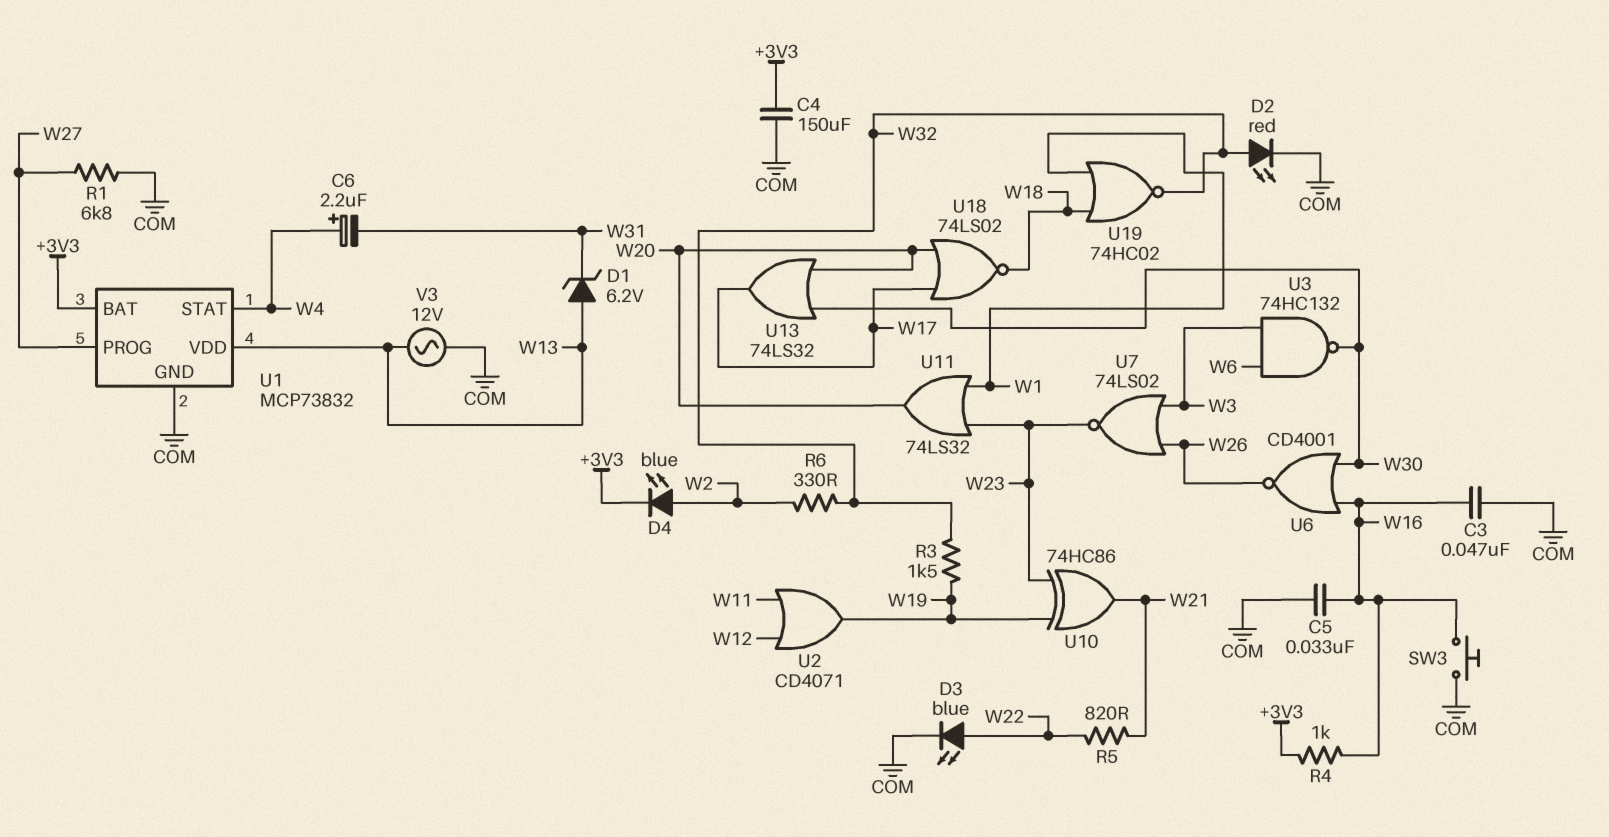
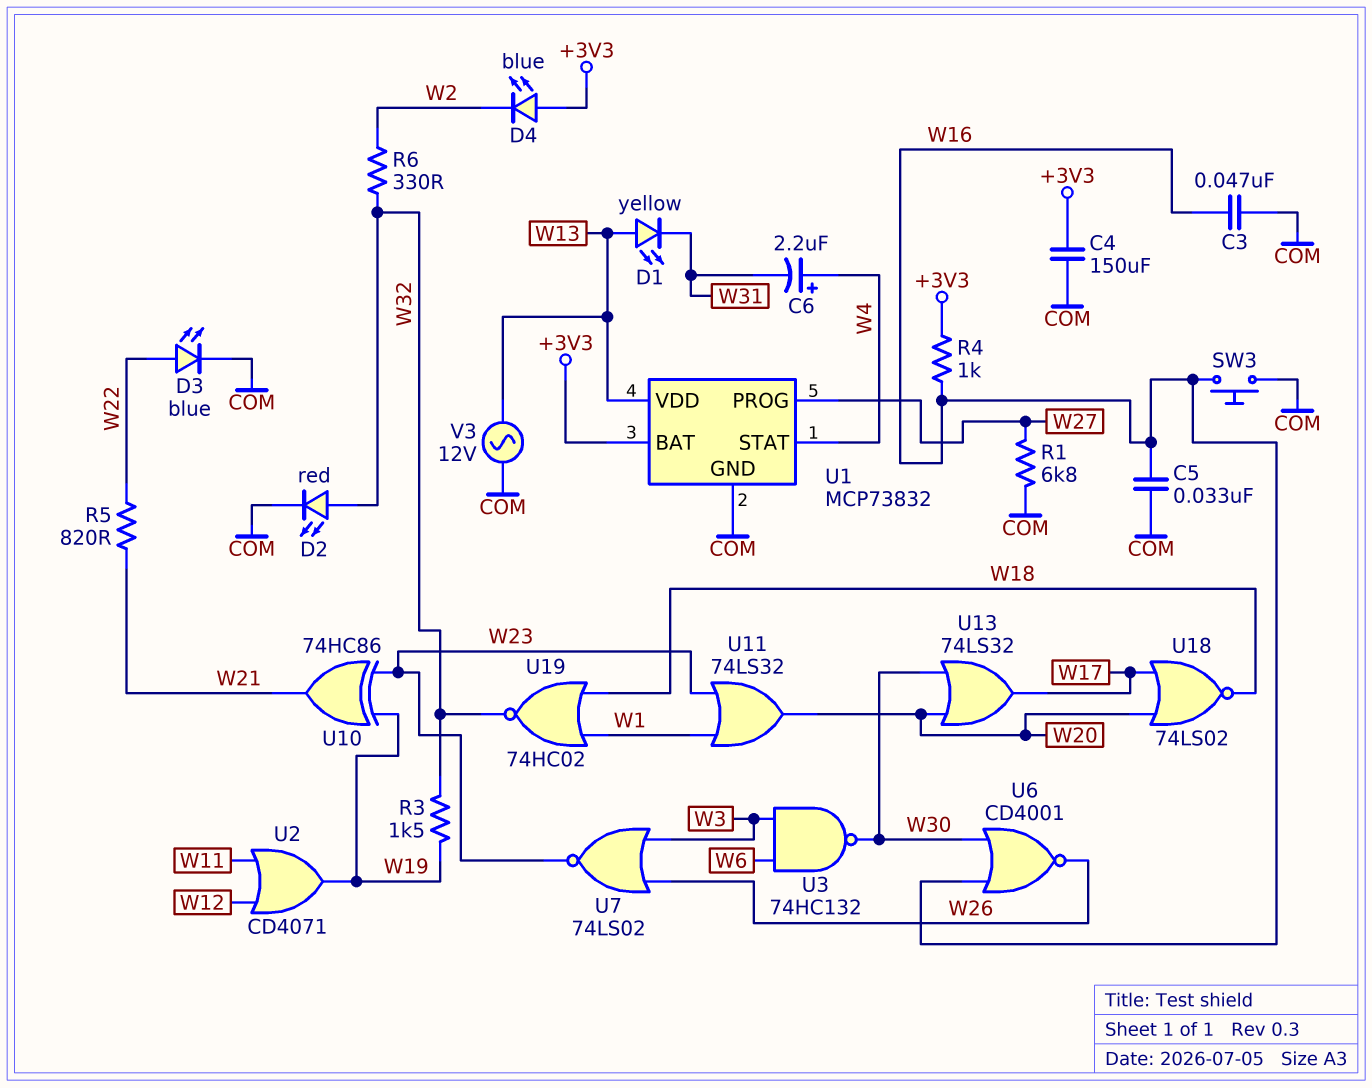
D1: zener 6.2V (A W13, K W31) -> LED yellow (A W13, K W31)
D4: LED blue (A W2, K +3V3) -> LED blue (A +3V3, K W2)

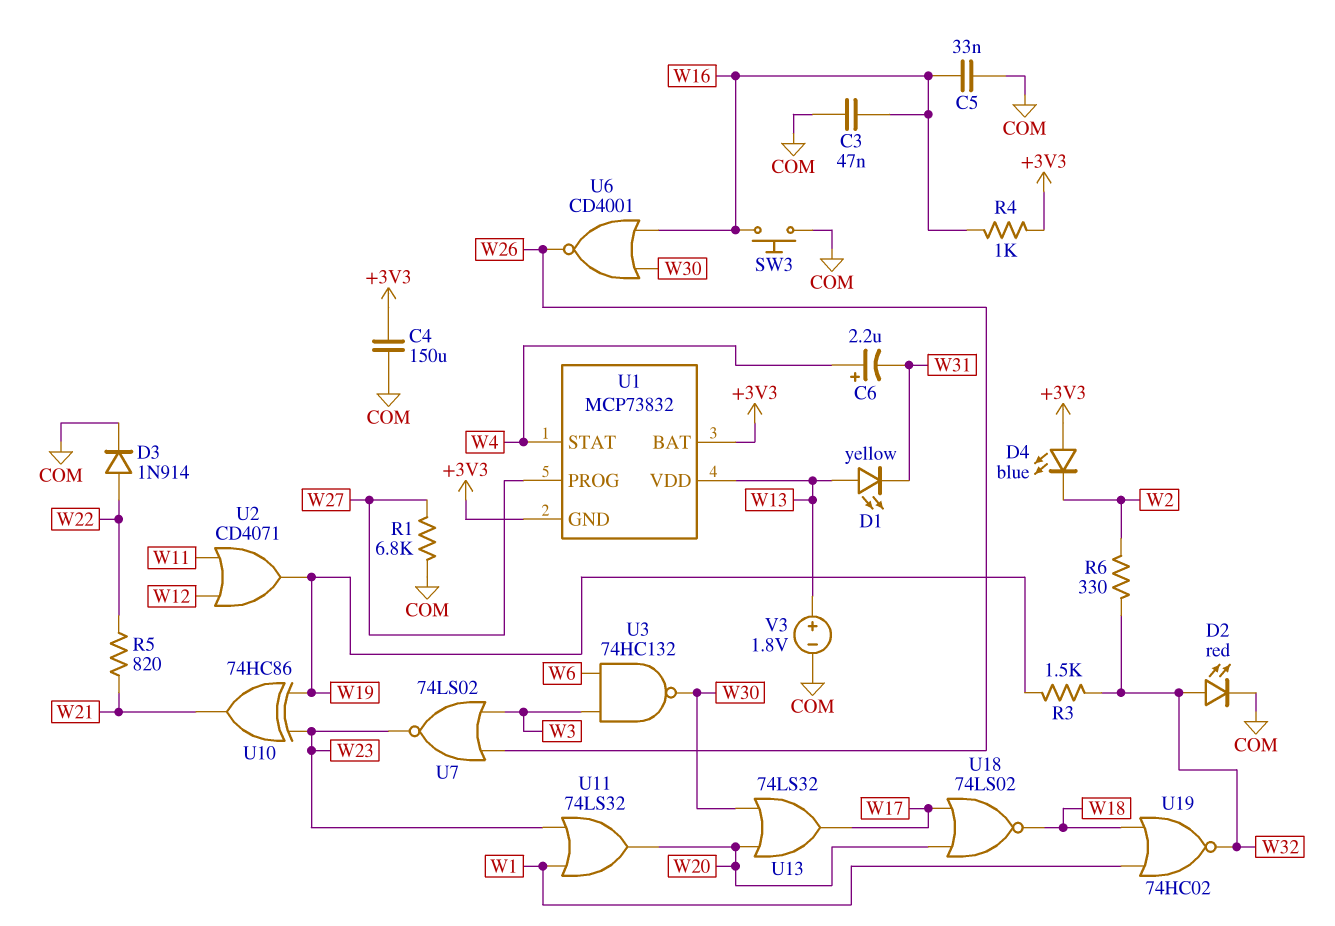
D3: LED blue (A W22, K COM) -> diode 1N914 (A W22, K COM)
U1 pin GND: COM -> +3V3
V3: AC 12V (COM, W13) -> 1.8V (plus W13, minus COM)

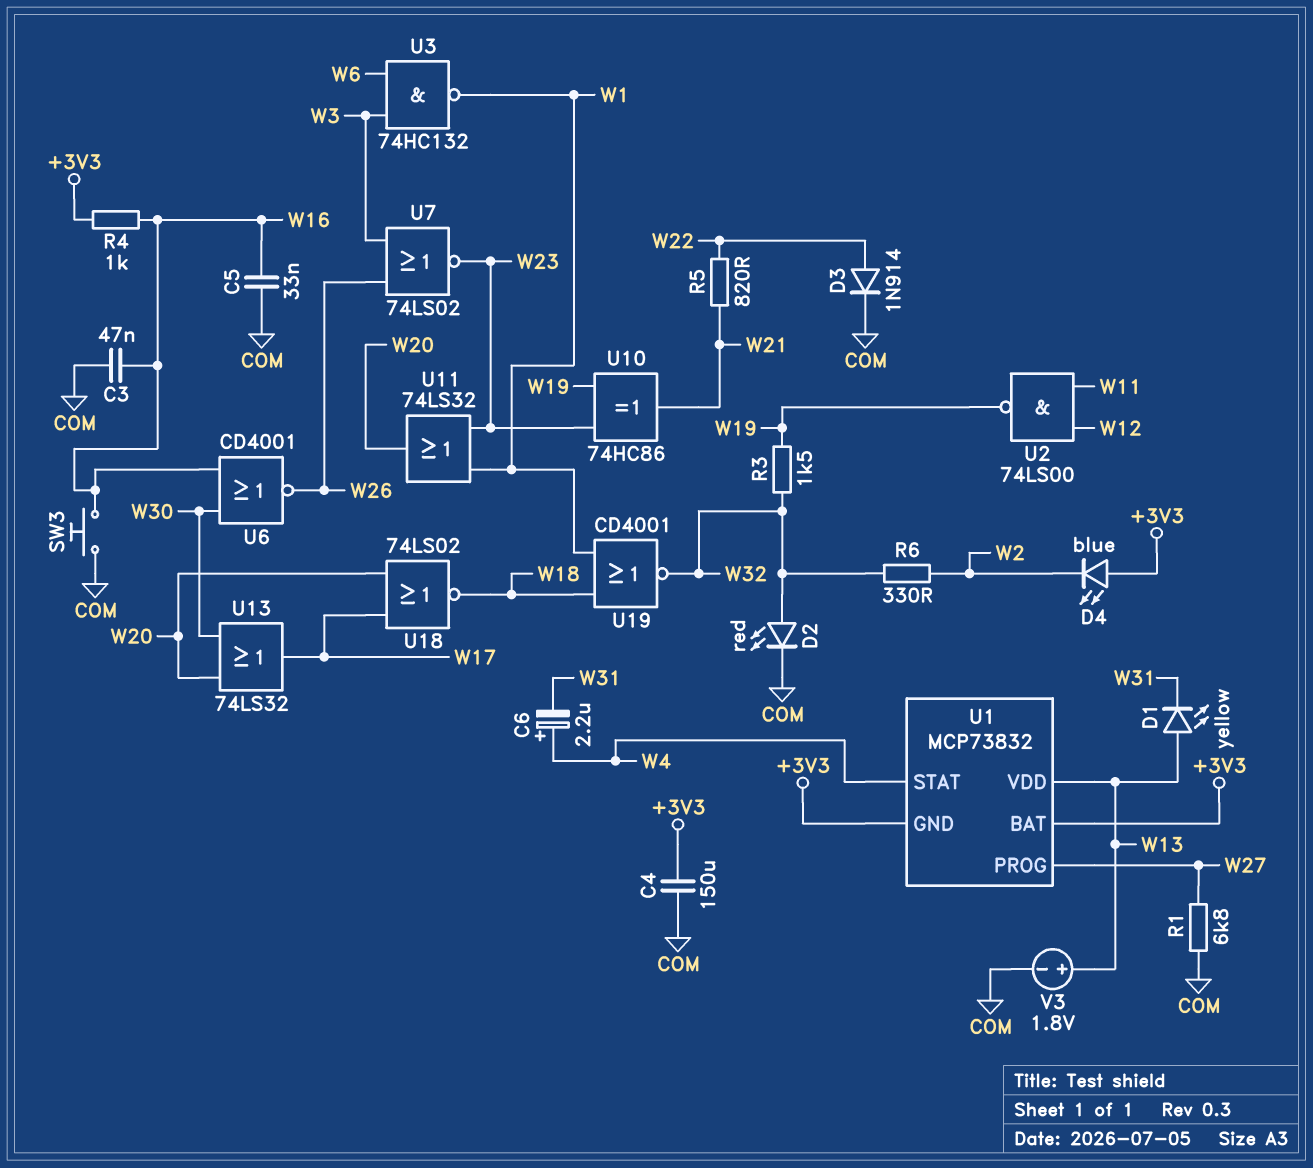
U2: OR CD4071 (in W11, in W12, out W19) -> NAND 74LS00 (in W11, in W12, out W19)
U3: NAND 74HC132 (in W3, in W6, out W30) -> NAND 74HC132 (in W3, in W6, out W1)
U19: NOR 74HC02 (in W1, in W18, out W32) -> NOR CD4001 (in W1, in W18, out W32)

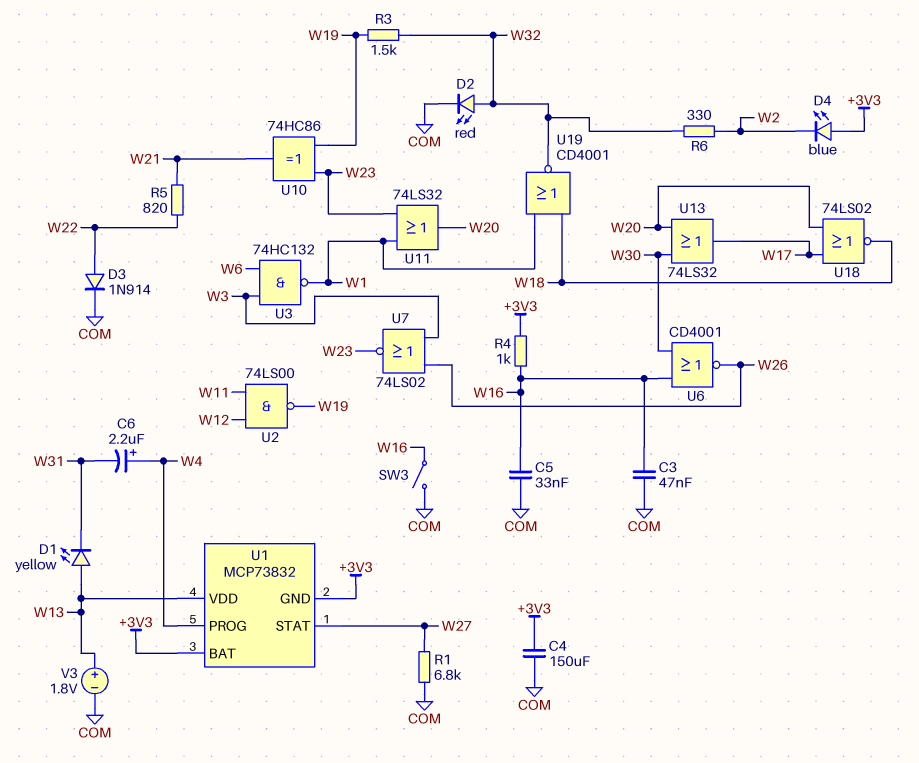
SW3: button (COM, W16) -> switch (COM, W16)
U1 pin PROG: W27 -> W4
U1 pin STAT: W4 -> W27

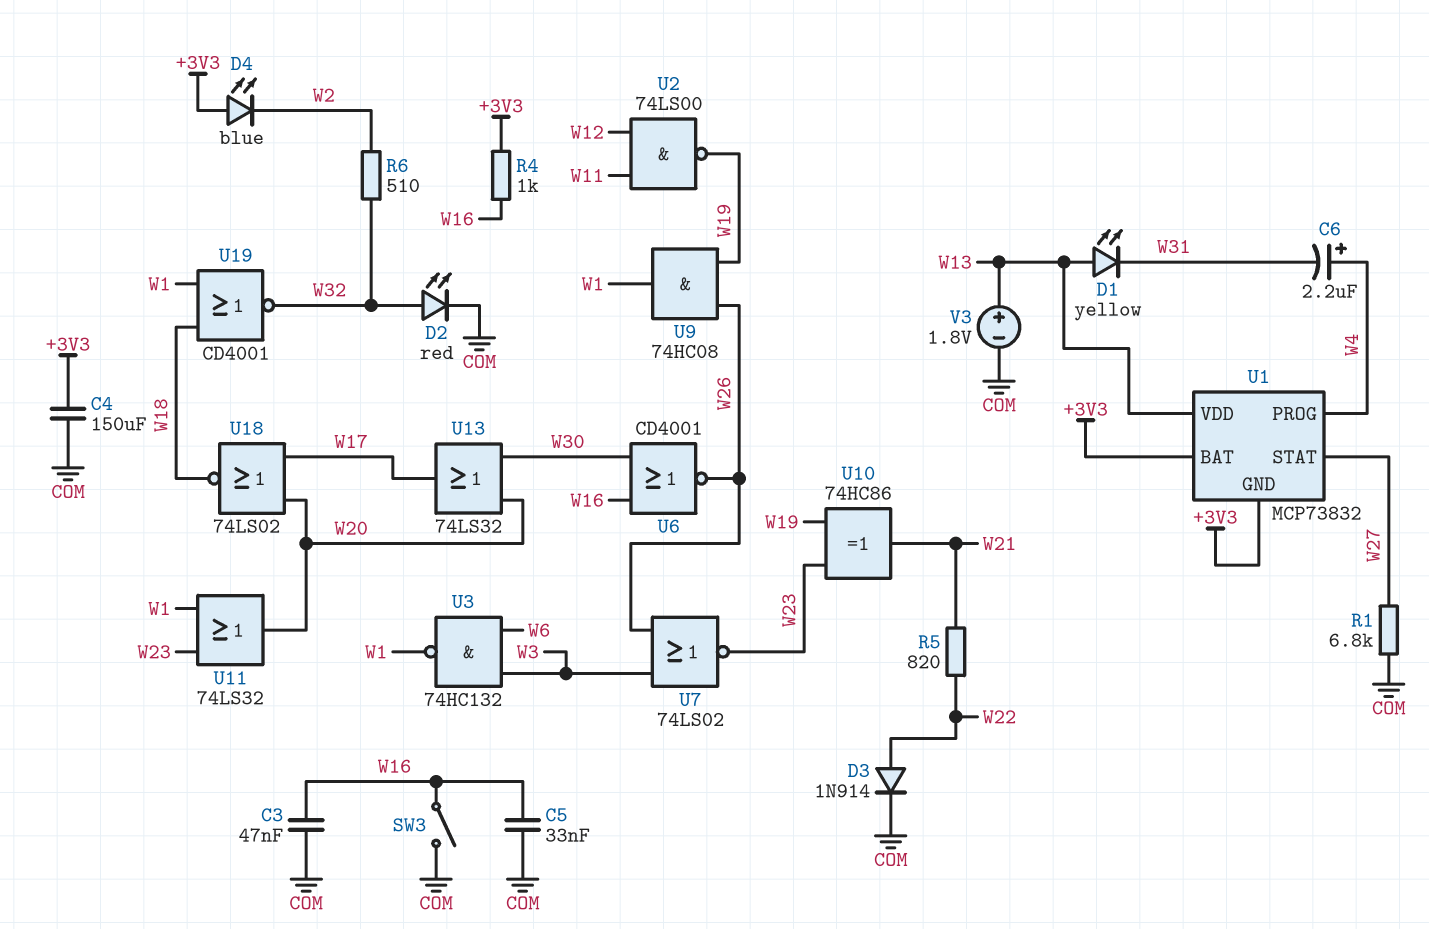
R3: 1.5k (W19, W32) -> none
R6: 330 (W2, W32) -> 510 (W2, W32)
U9: none -> AND 74HC08 (in W19, in W26, out W1)

